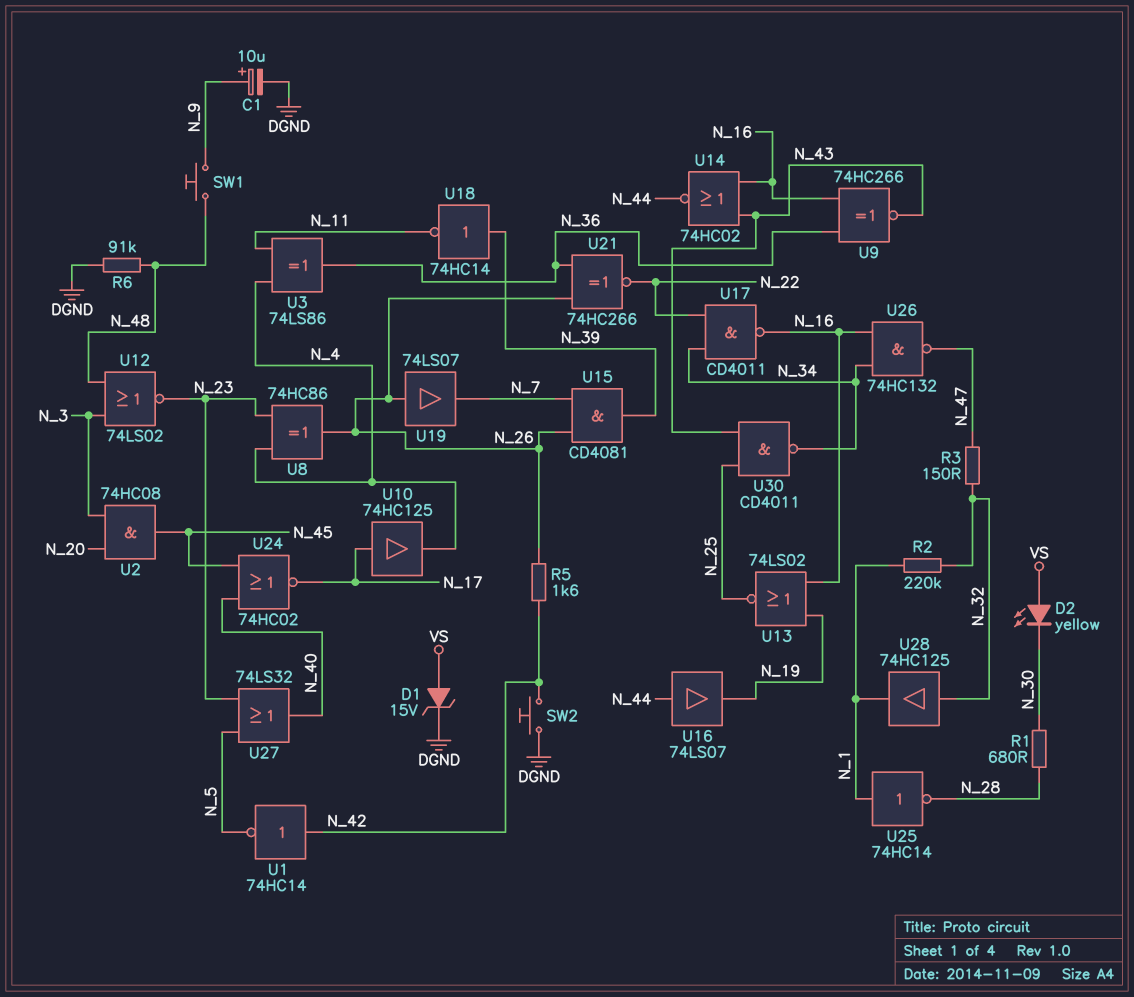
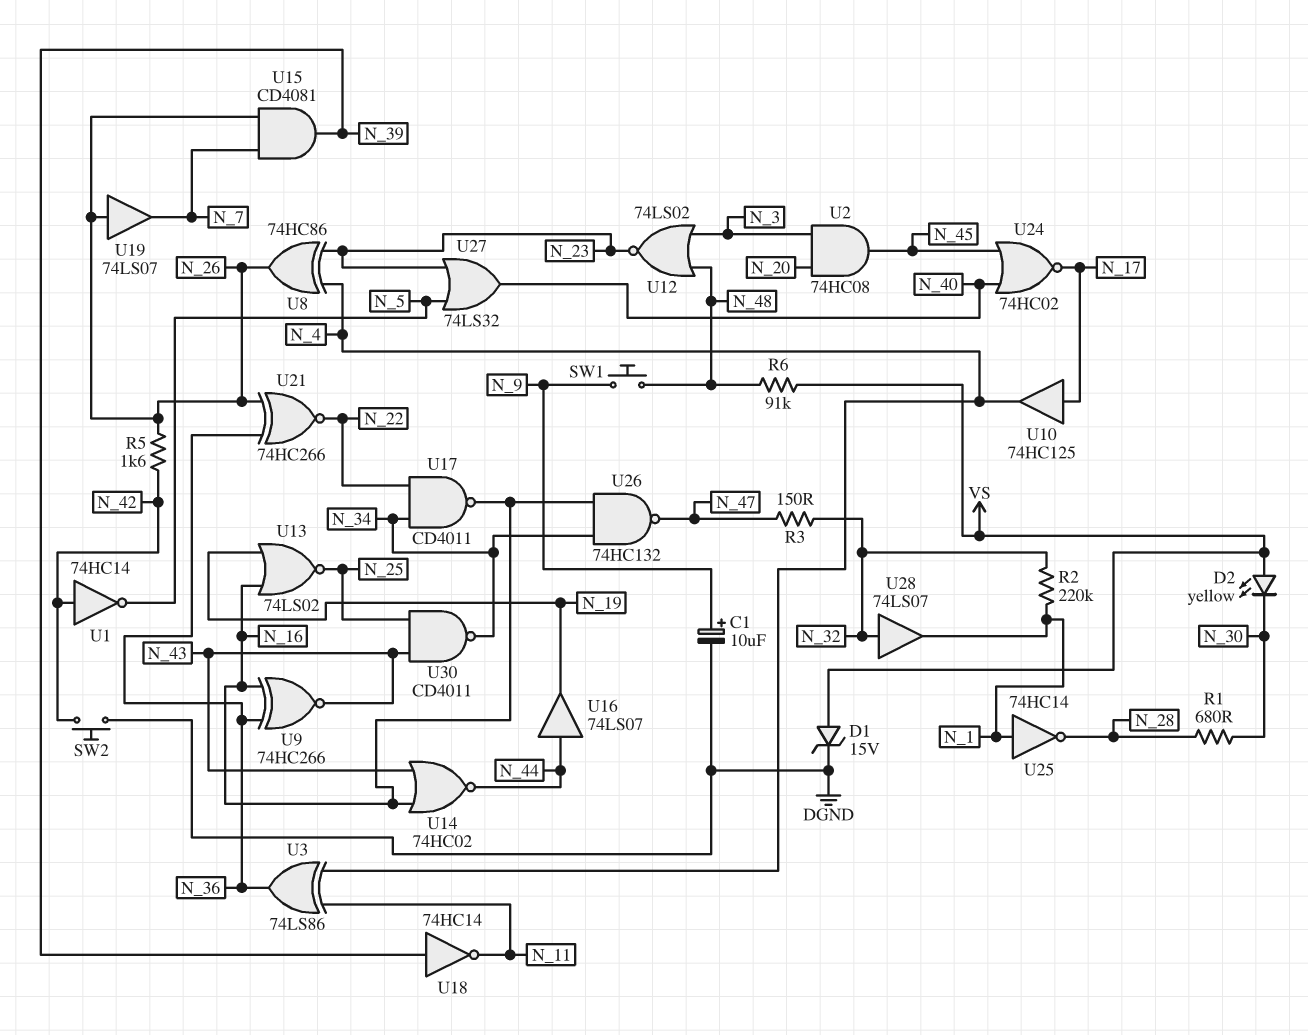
R6: 91k (DGND, N_48) -> 91k (N_48, VS)
U28: buffer 74HC125 (in N_32, out N_1) -> buffer 74LS07 (in N_32, out N_1)

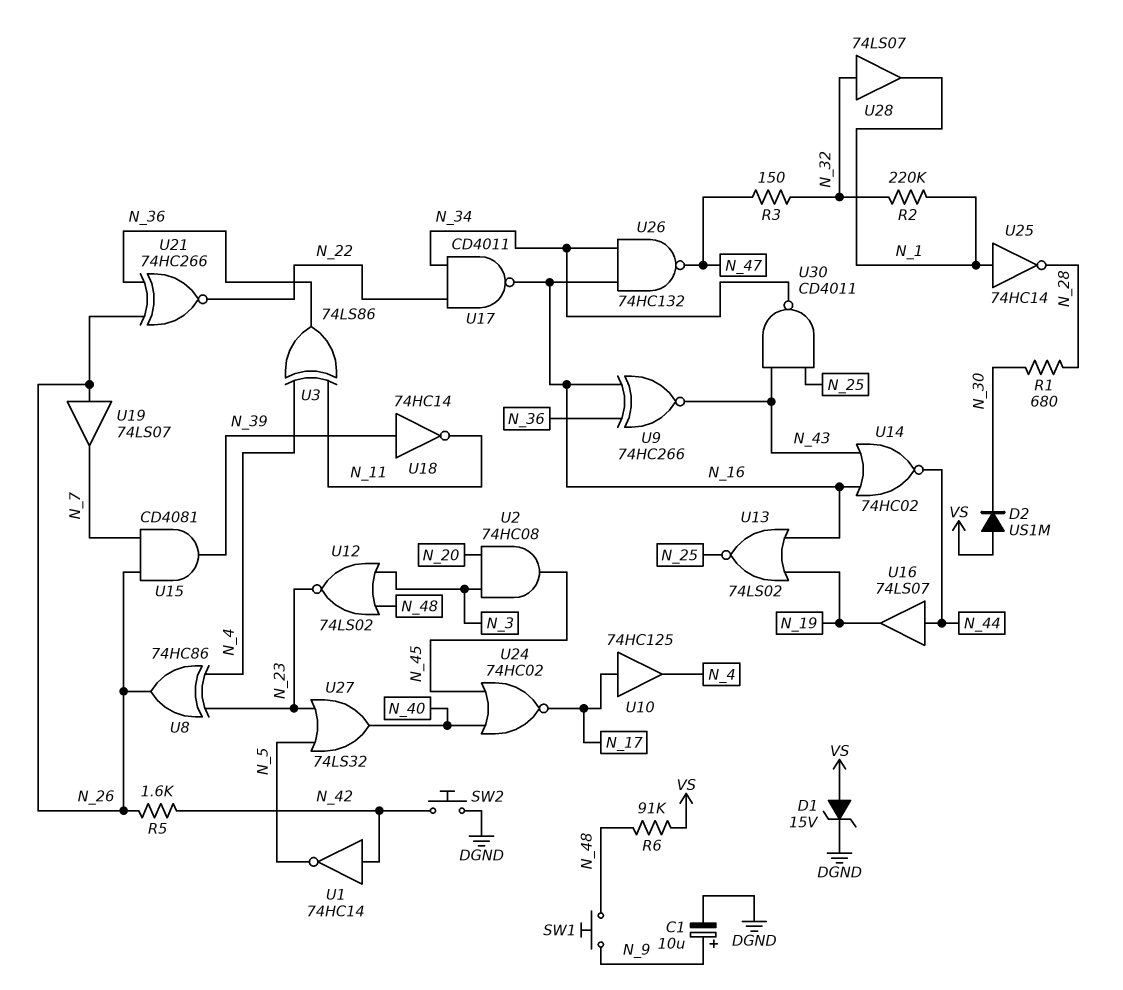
D2: LED yellow (A VS, K N_30) -> diode US1M (A VS, K N_30)

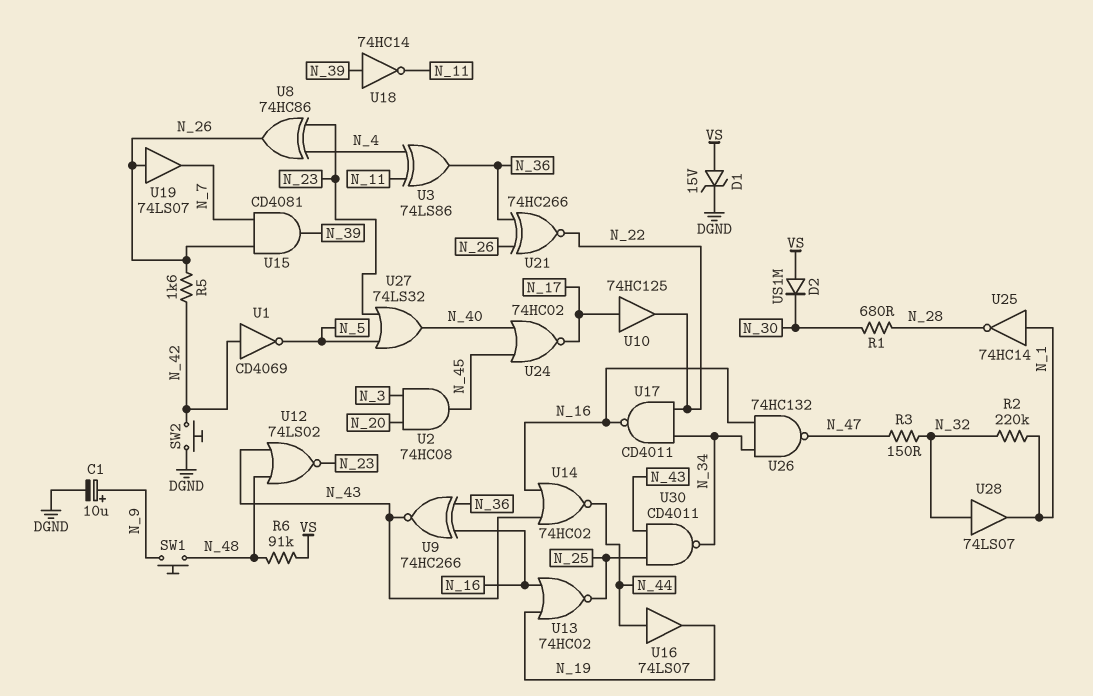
U1: NOT 74HC14 (in N_42, out N_5) -> NOT CD4069 (in N_42, out N_5)
U10: buffer 74HC125 (in N_17, out N_4) -> buffer 74HC125 (in N_17, out N_22)
U12: NOR 74LS02 (in N_3, in N_48, out N_23) -> NOR 74LS02 (in N_43, in N_48, out N_23)
U13: NOR 74LS02 (in N_16, in N_19, out N_25) -> NOR 74HC02 (in N_16, in N_19, out N_25)

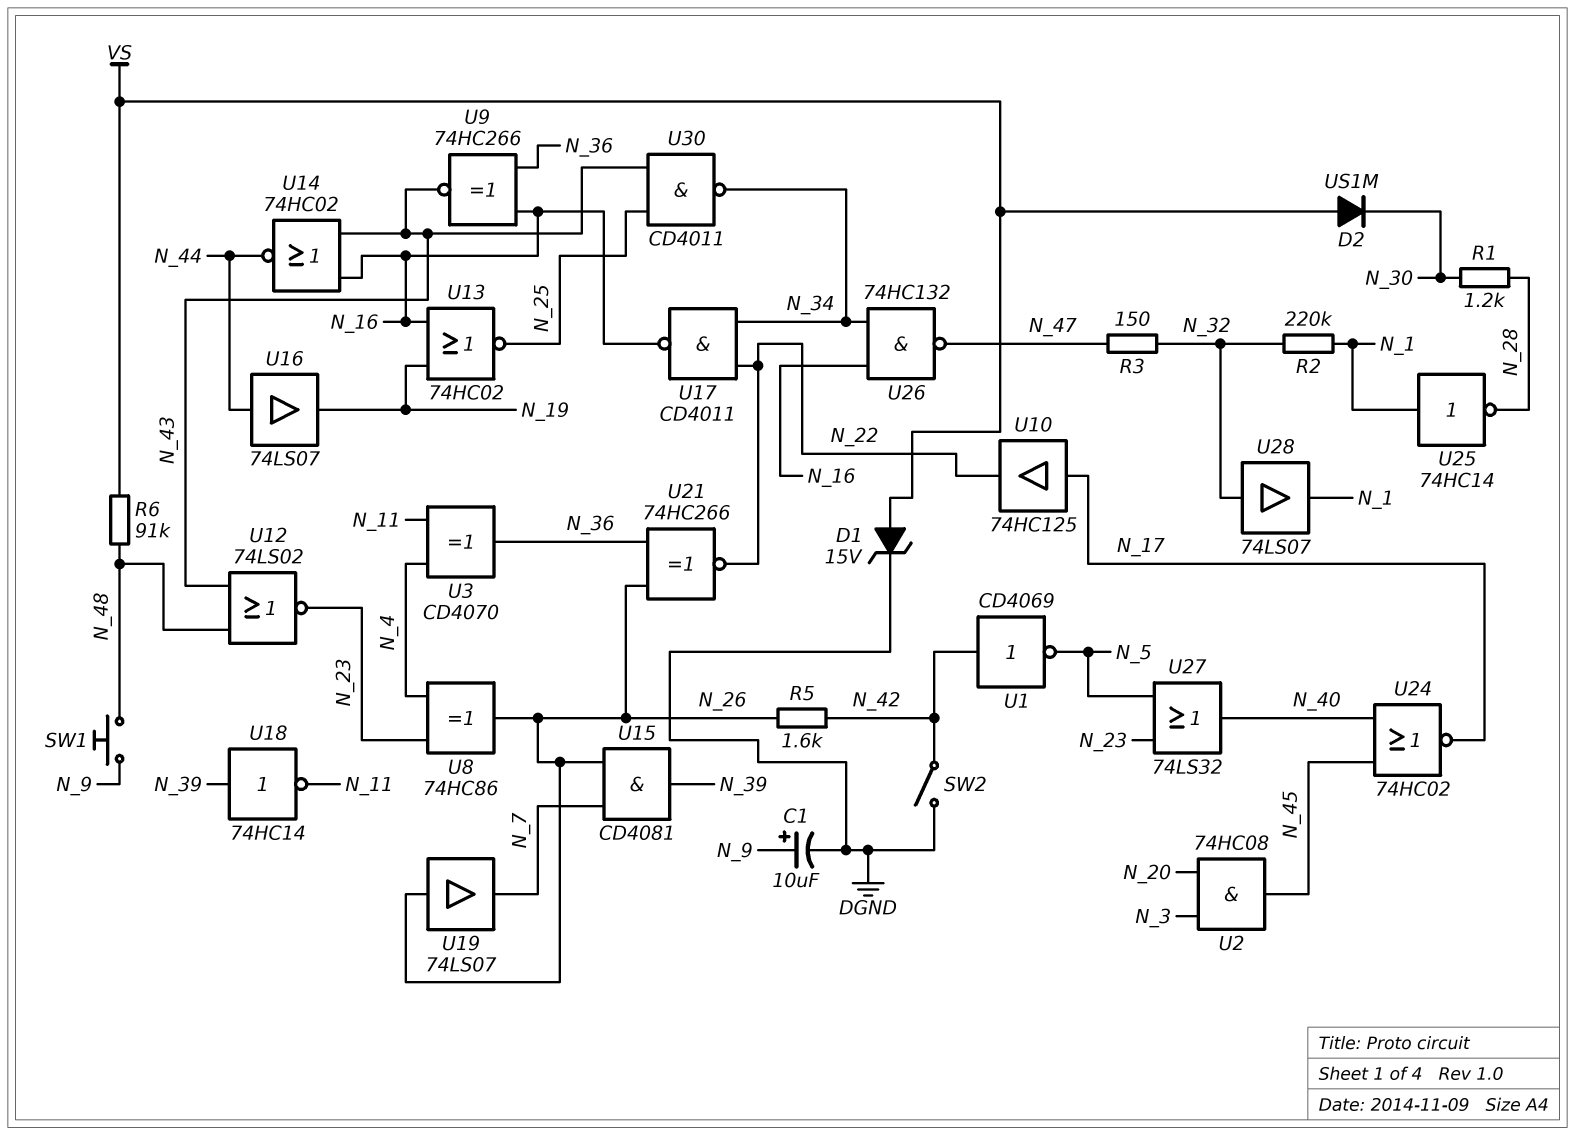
R1: 680 (N_28, N_30) -> 1.2k (N_28, N_30)
SW2: button (DGND, N_42) -> switch (DGND, N_42)
U3: XOR 74LS86 (in N_4, in N_11, out N_36) -> XOR CD4070 (in N_4, in N_11, out N_36)

